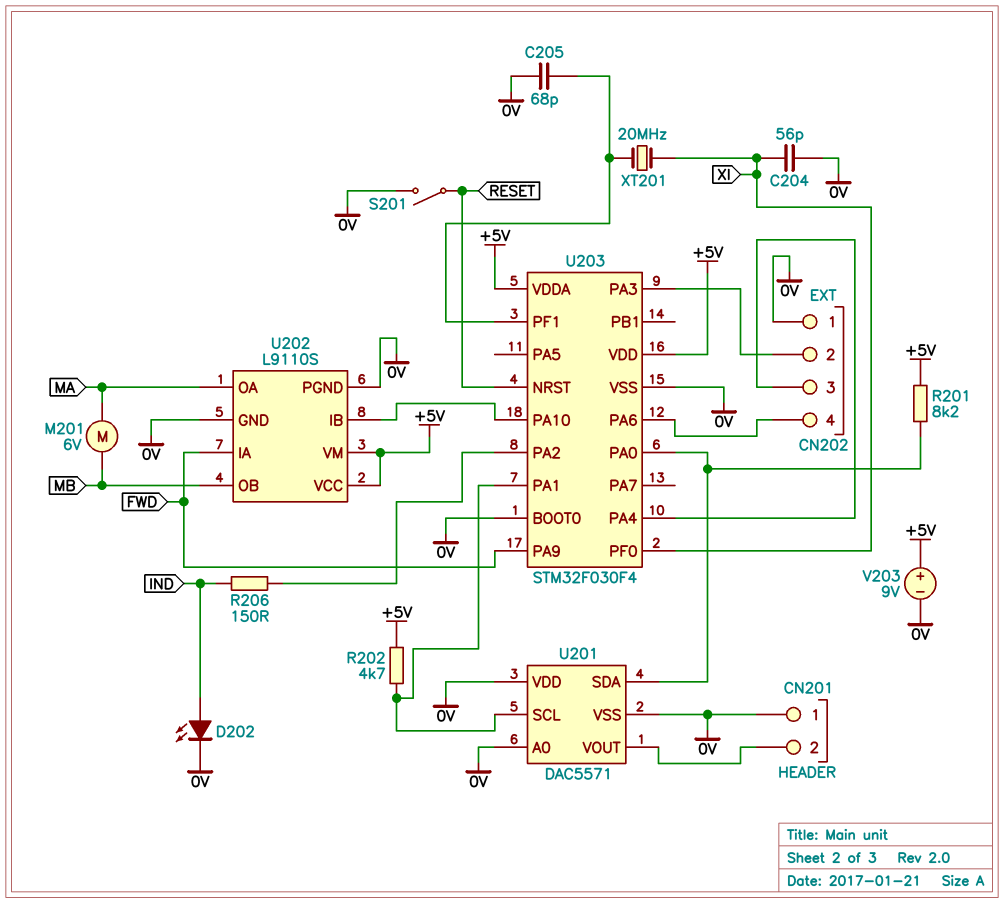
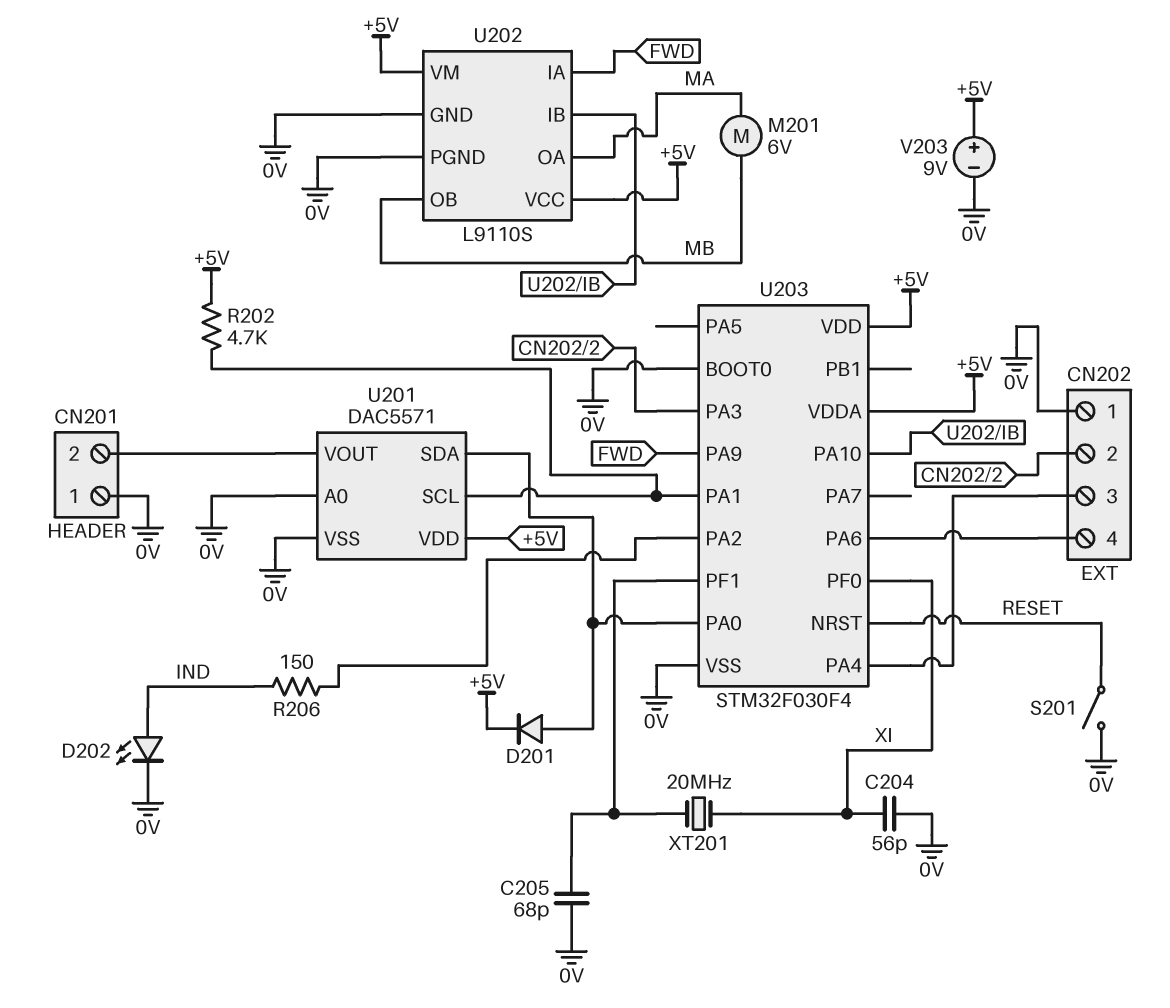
D201: none -> diode (A U201/SDA, K +5V)
R201: 8.2k (+5V, U201/SDA) -> none
U201 pin VDD: 0V -> +5V

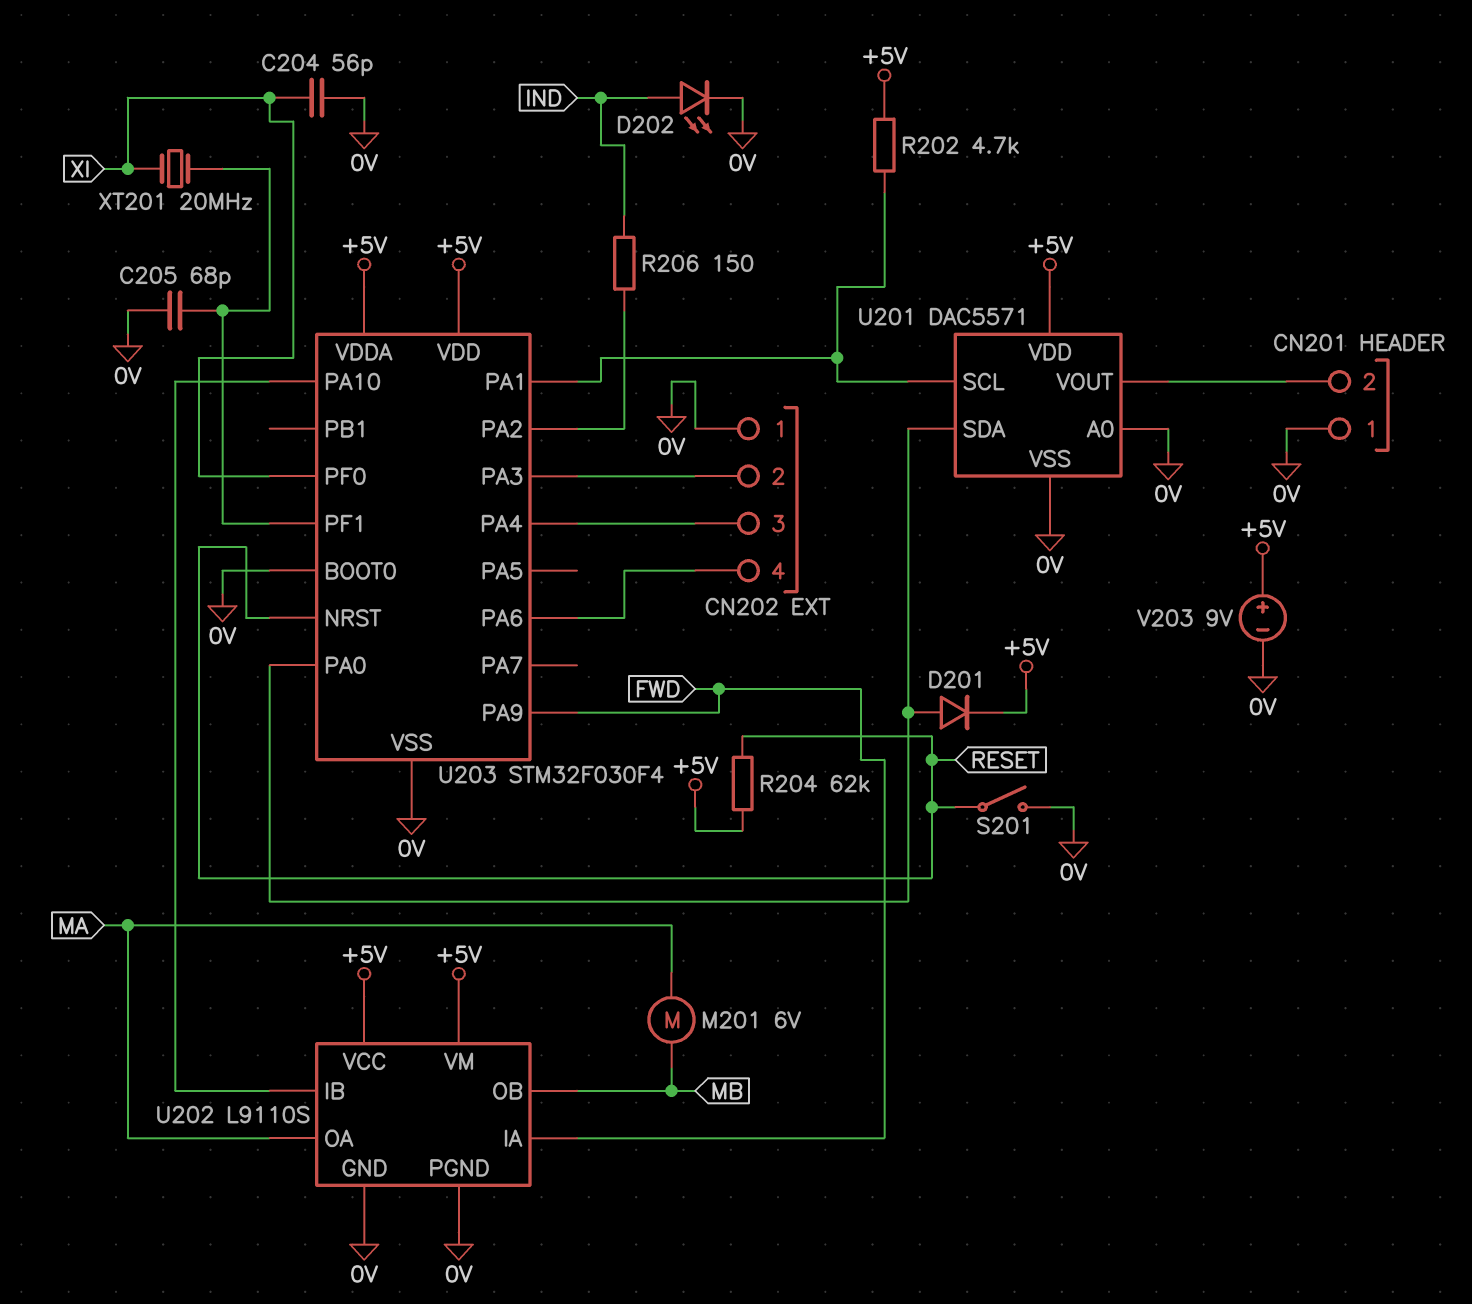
R204: none -> 62k (+5V, RESET)

